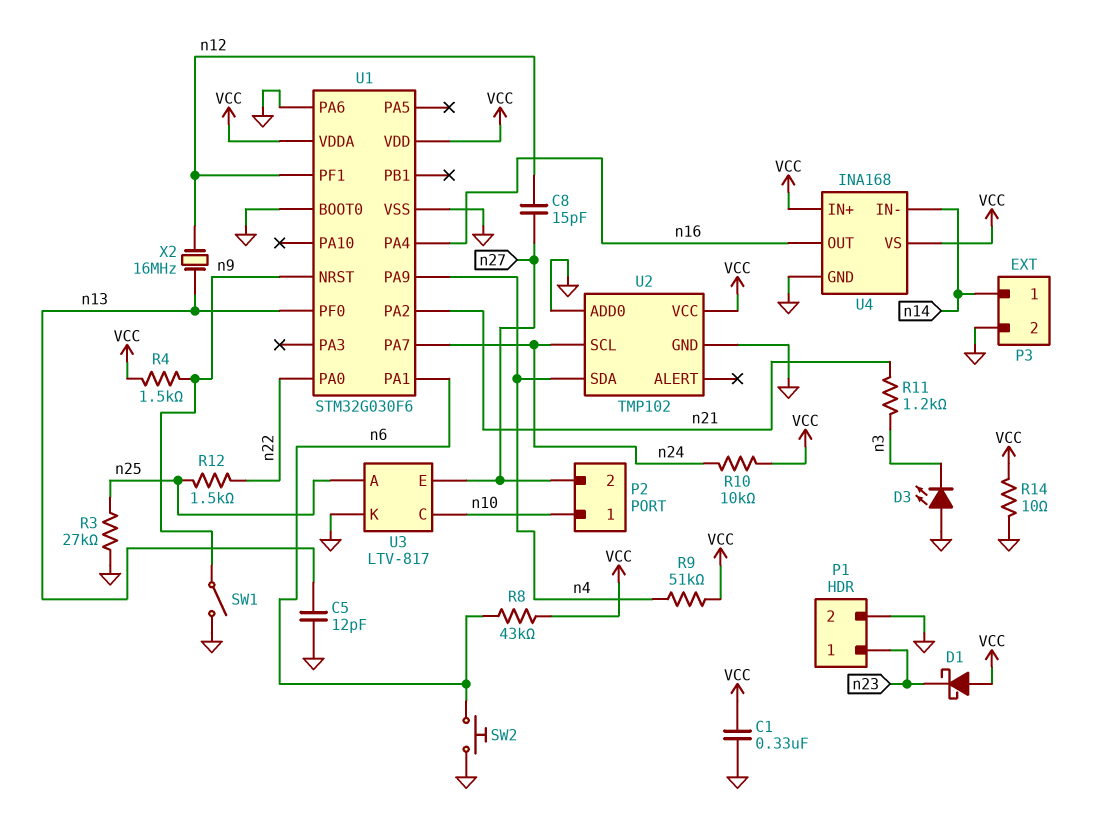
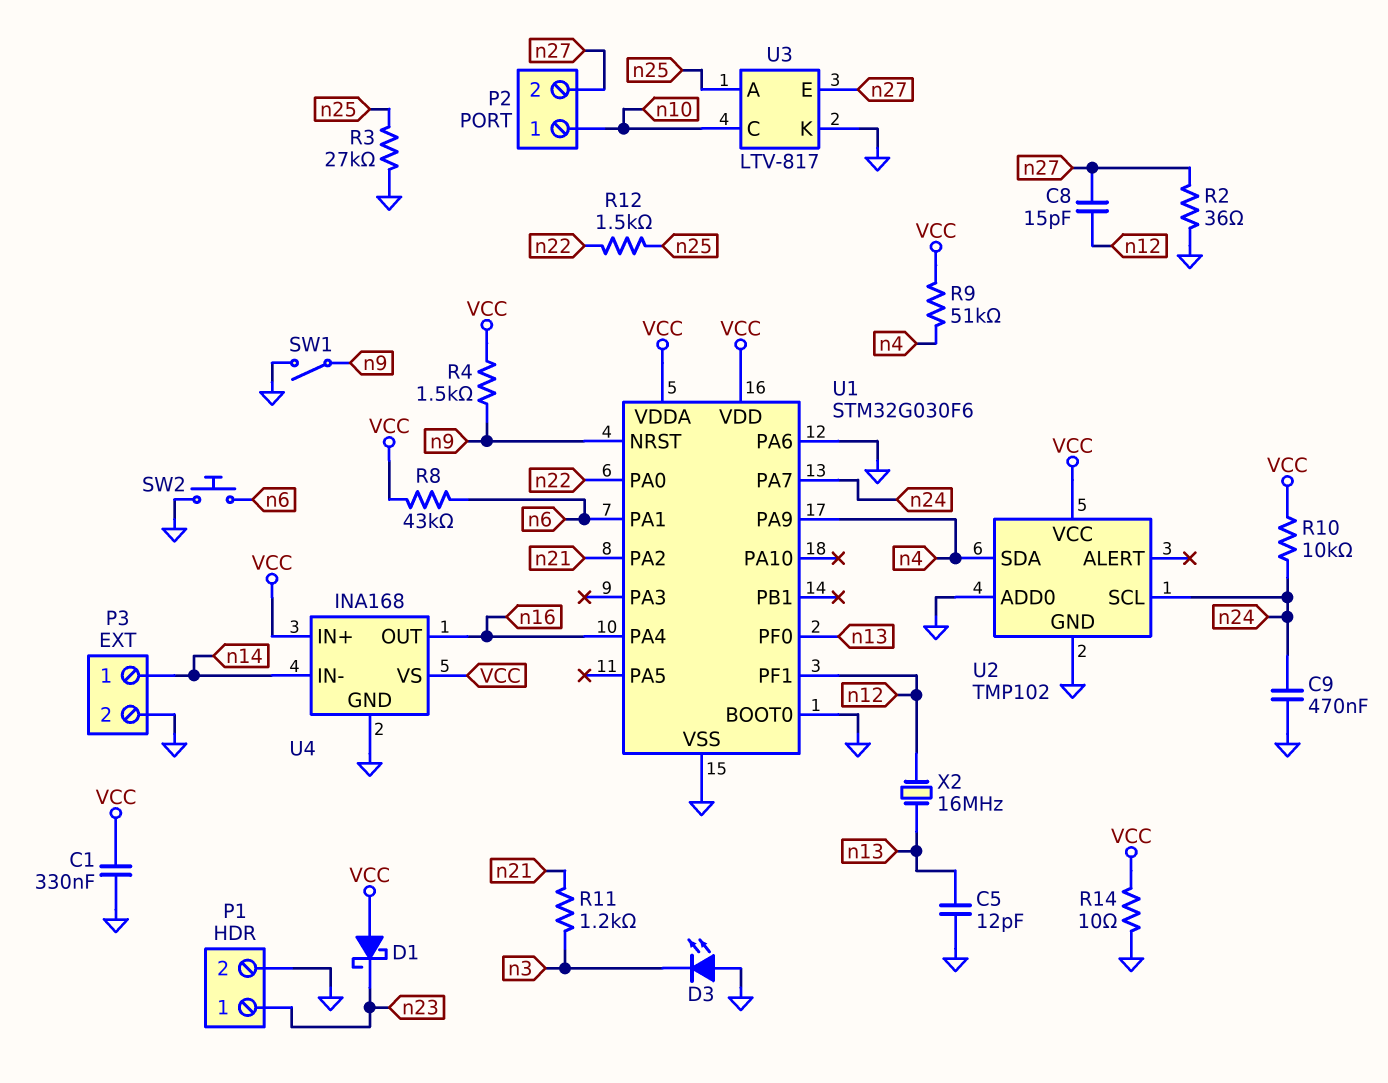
C9: none -> 470nF (GND, n24)
R2: none -> 36 (GND, n27)

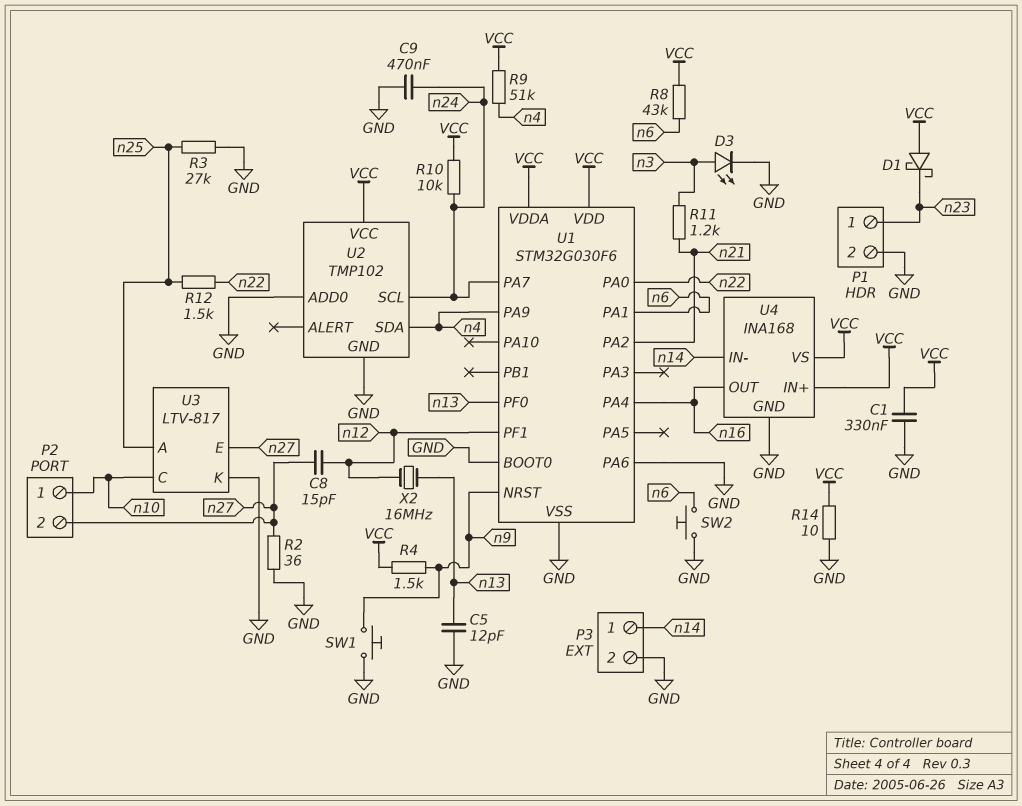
D3: LED (A GND, K n3) -> LED (A n3, K GND)
SW1: switch (GND, n9) -> button (GND, n9)

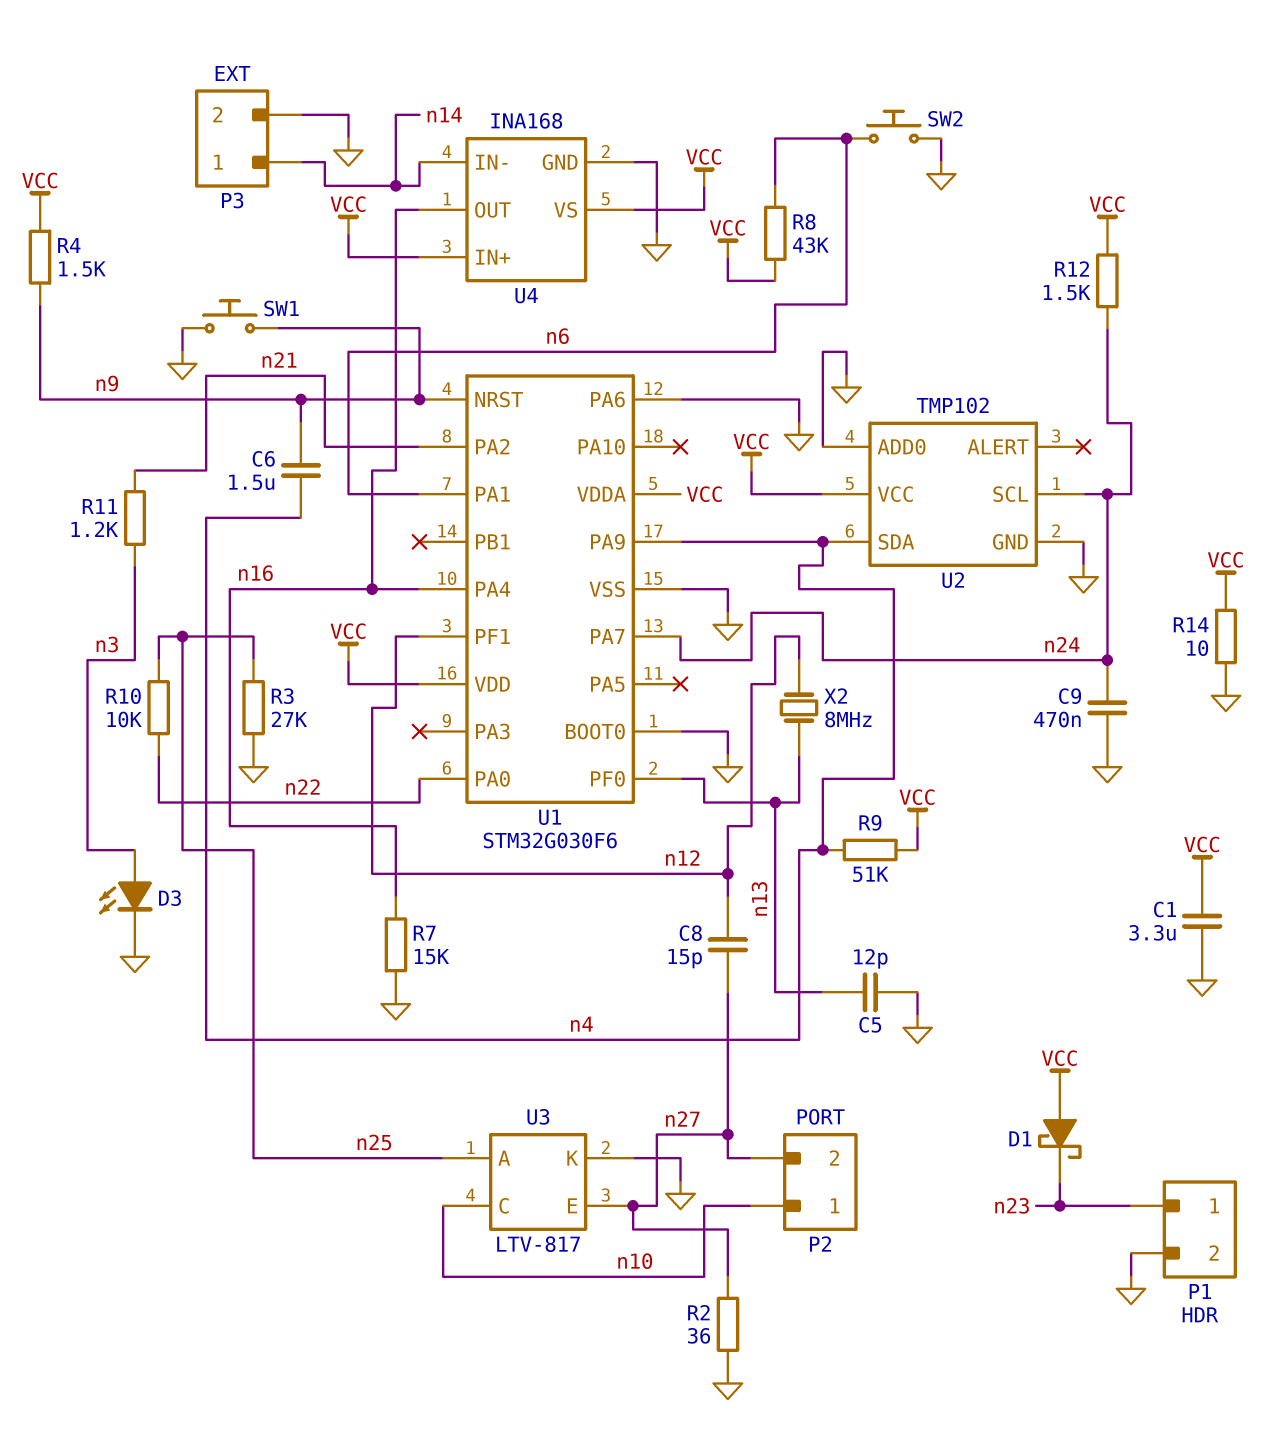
C1: 330nF (GND, VCC) -> 3.3uF (GND, VCC)
C6: none -> 1.5uF (n4, n9)
R7: none -> 15k (GND, n16)
R10: 10k (VCC, n24) -> 10k (n22, n25)
R12: 1.5k (n22, n25) -> 1.5k (VCC, n24)
X2: 16MHz (n12, n13) -> 8MHz (n12, n13)

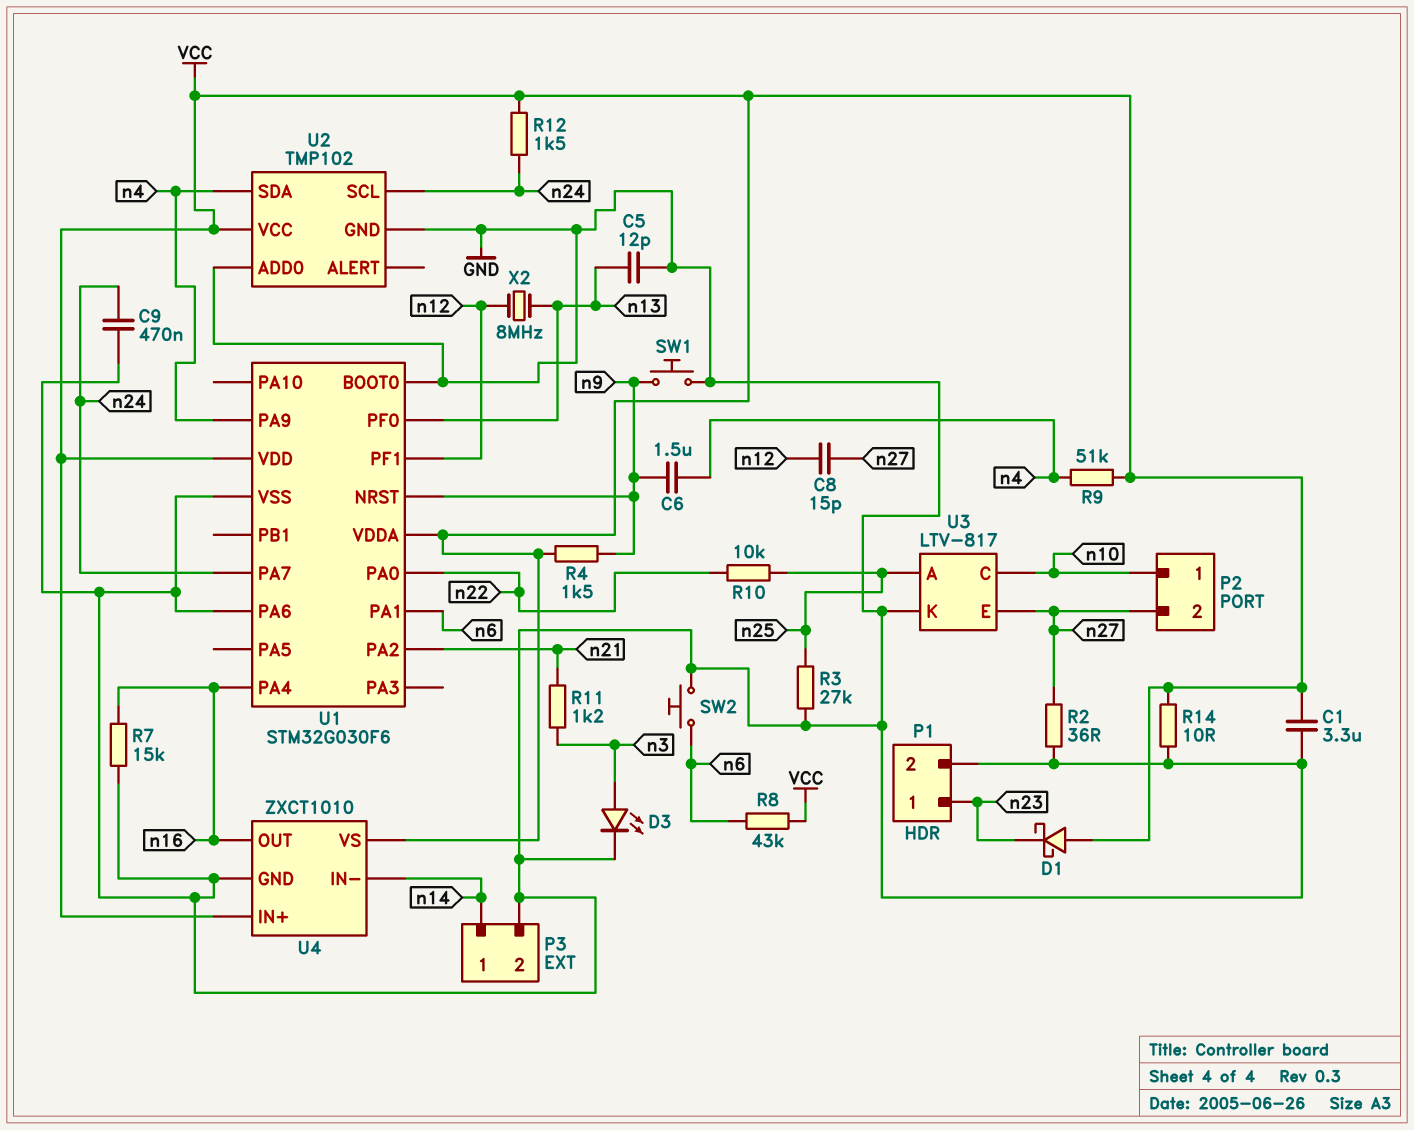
U4: INA168 -> ZXCT1010

